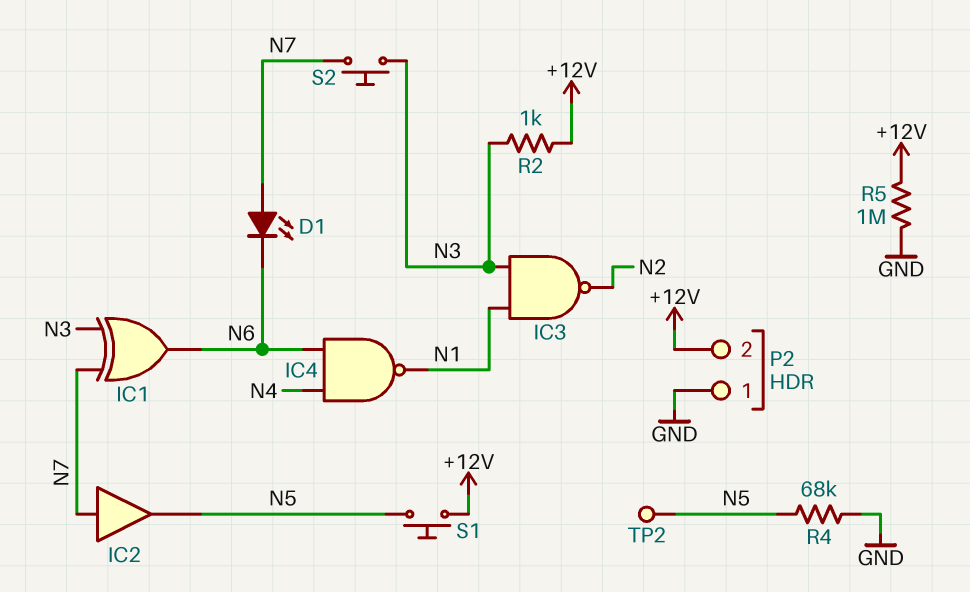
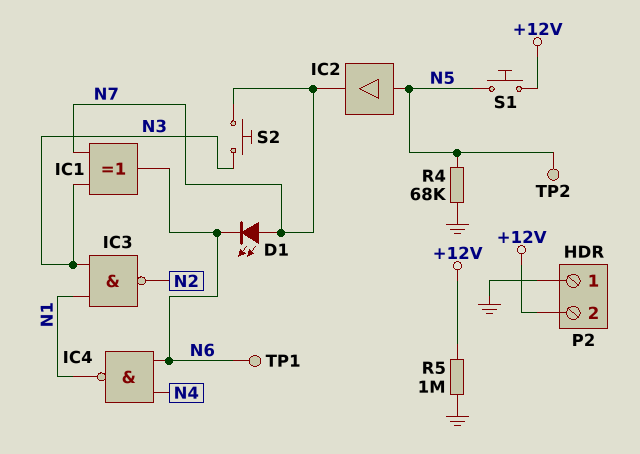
IC2: buffer (in N7, out N5) -> buffer (in N5, out N7)
R2: 1k (+12V, N3) -> none
TP1: none -> test point (N6)

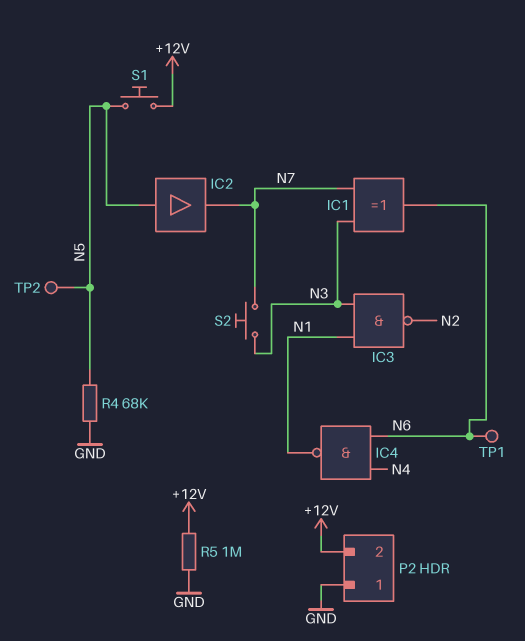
D1: LED (A N7, K N6) -> none

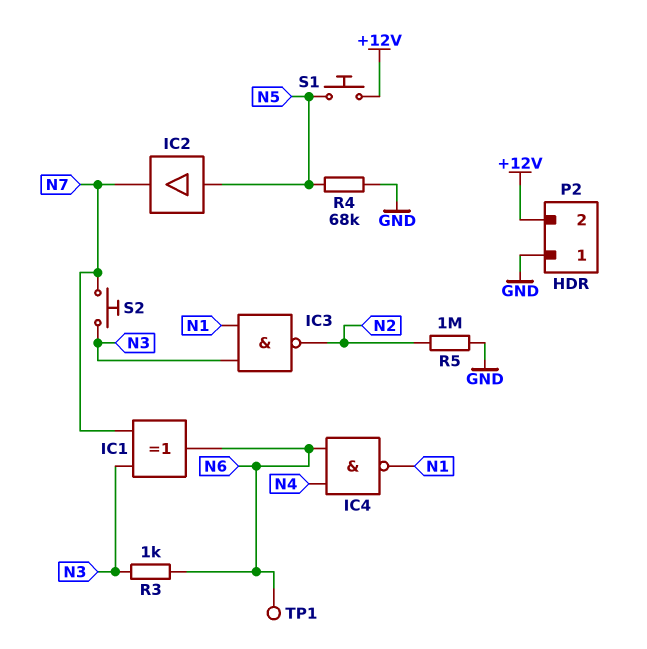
R3: none -> 1k (N3, N6)
R5: 1M (+12V, GND) -> 1M (GND, N2)
TP2: test point (N5) -> none

